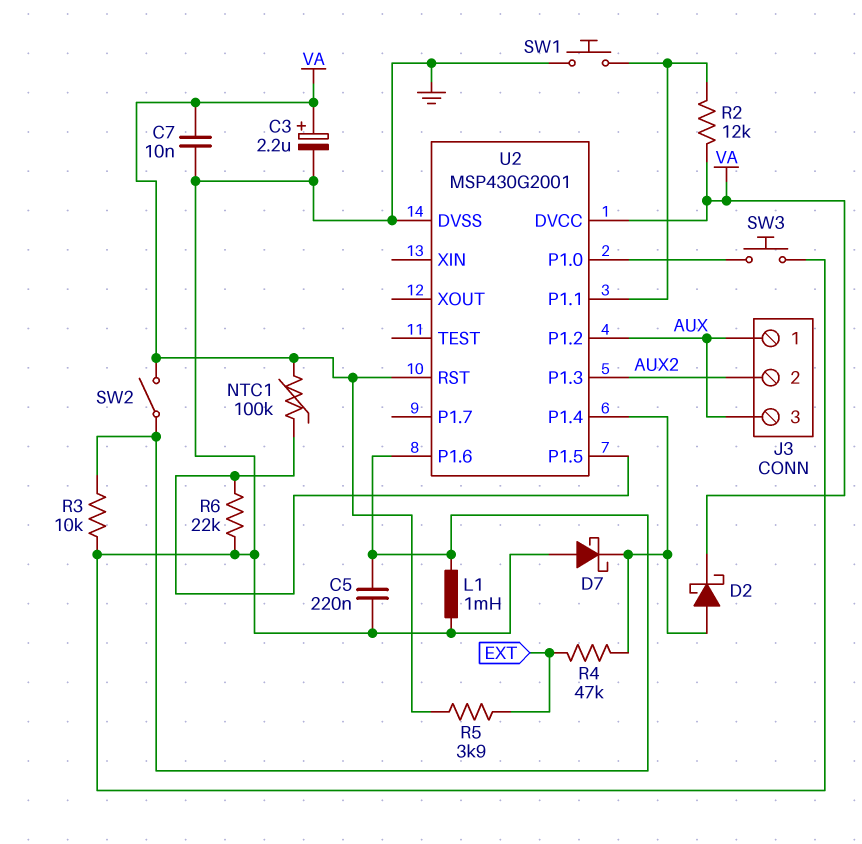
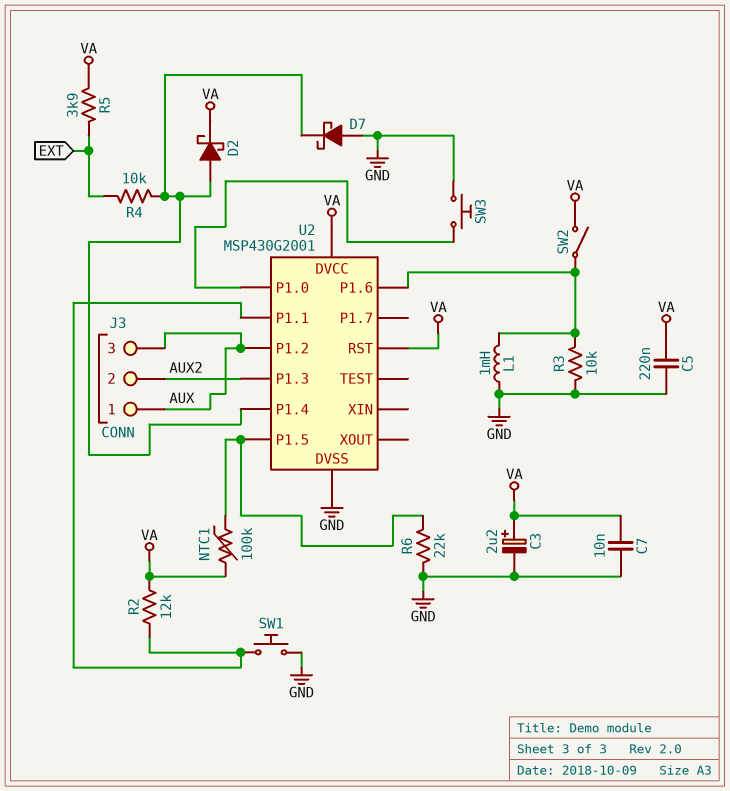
C5: 220nF (GND, U2/P1.6) -> 220nF (GND, VA)
R4: 47k (EXT, U2/P1.4) -> 10k (EXT, U2/P1.4)

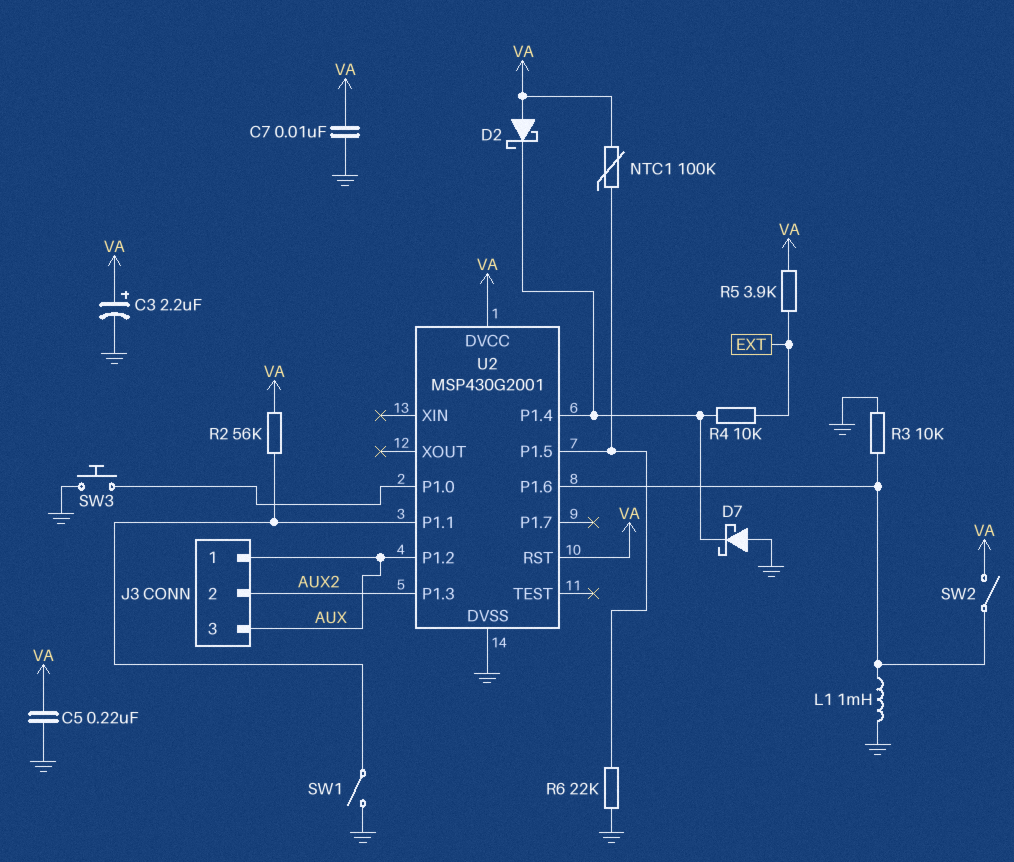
D2: schottky (A U2/P1.4, K VA) -> schottky (A VA, K U2/P1.4)
R2: 12k (U2/P1.1, VA) -> 56k (U2/P1.1, VA)
SW1: button (GND, U2/P1.1) -> switch (GND, U2/P1.1)

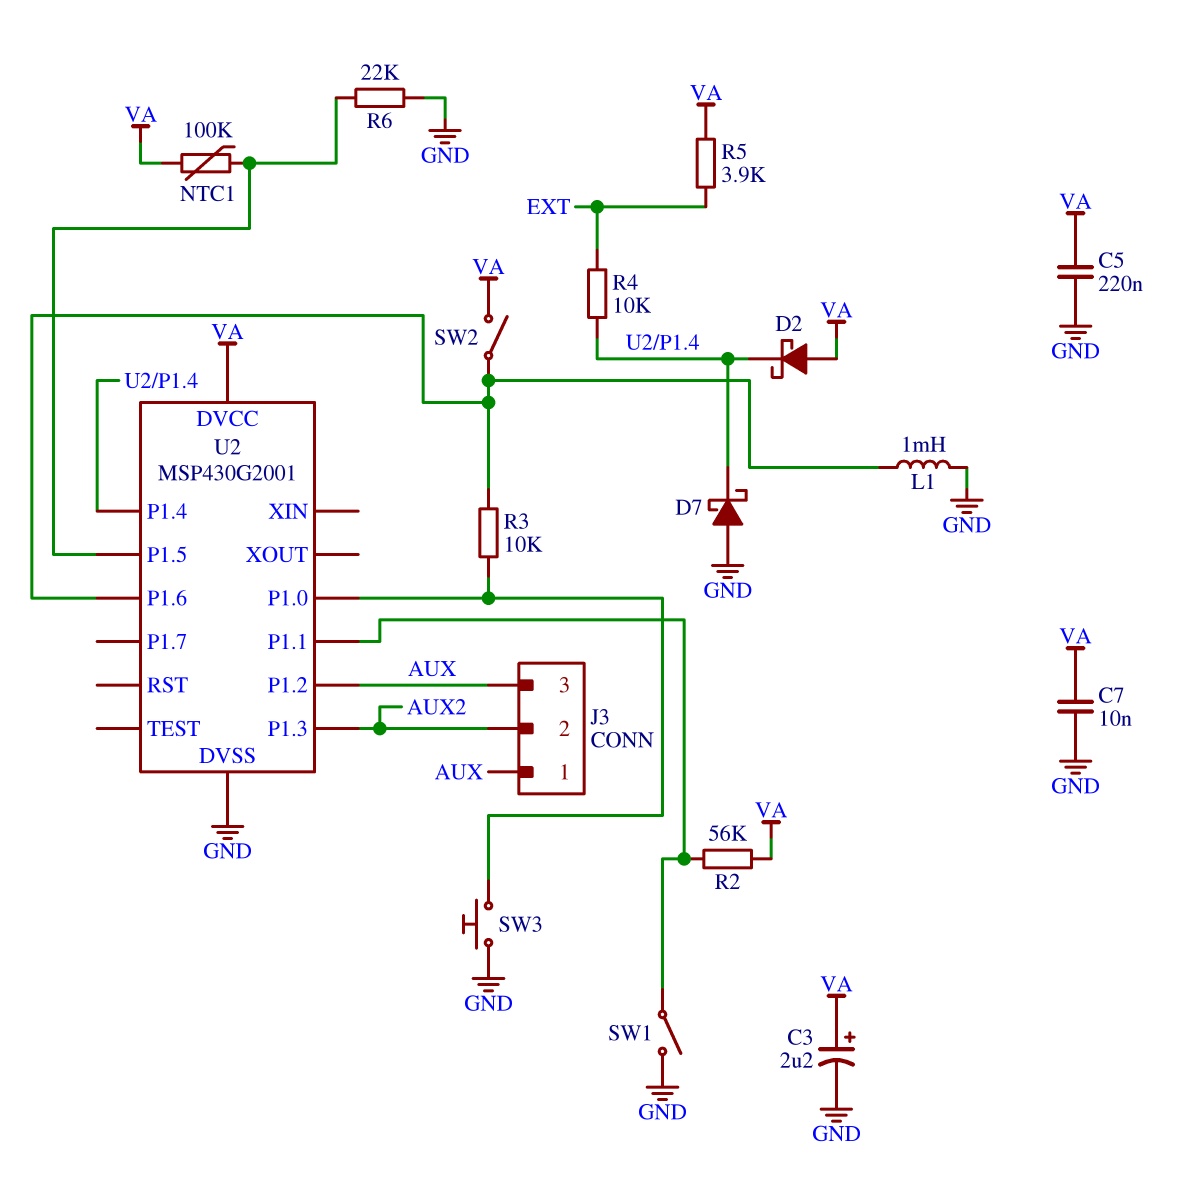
R3: 10k (GND, U2/P1.6) -> 10k (U2/P1.0, U2/P1.6)
U2 pin RST: VA -> none

